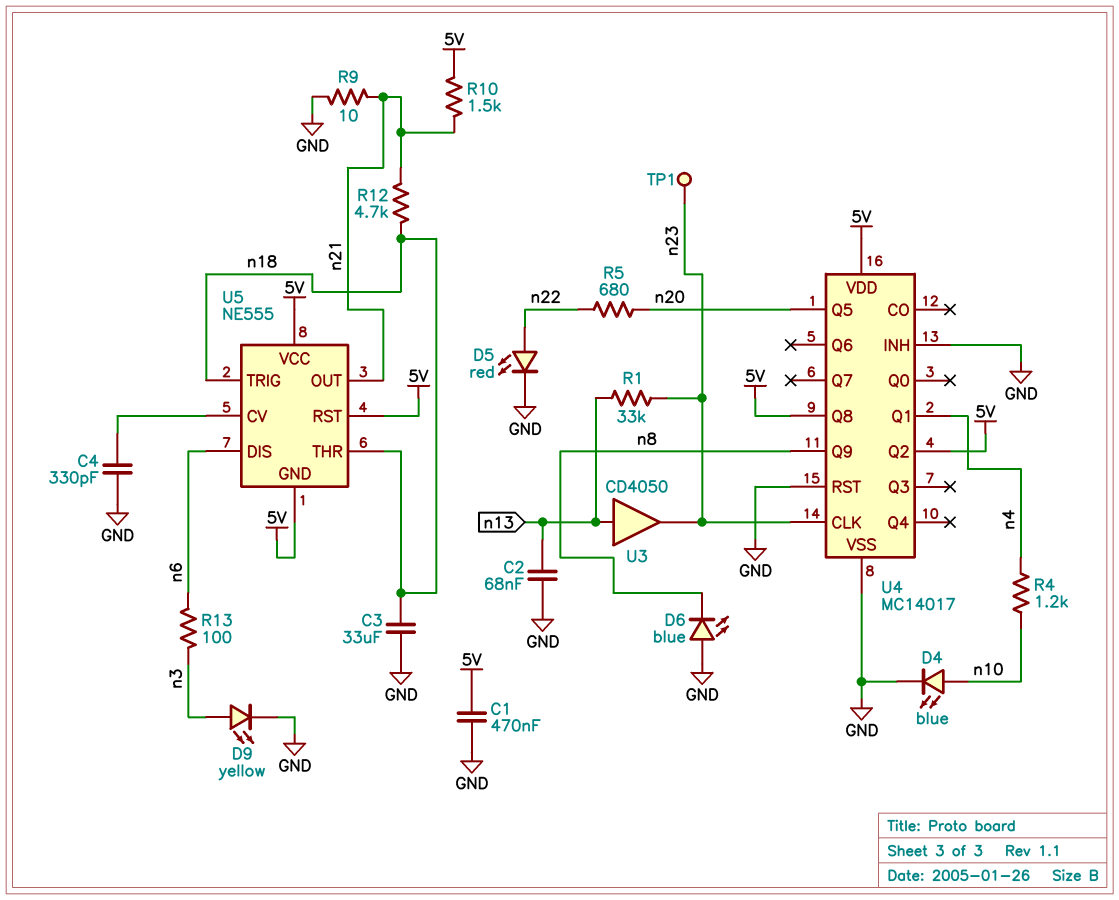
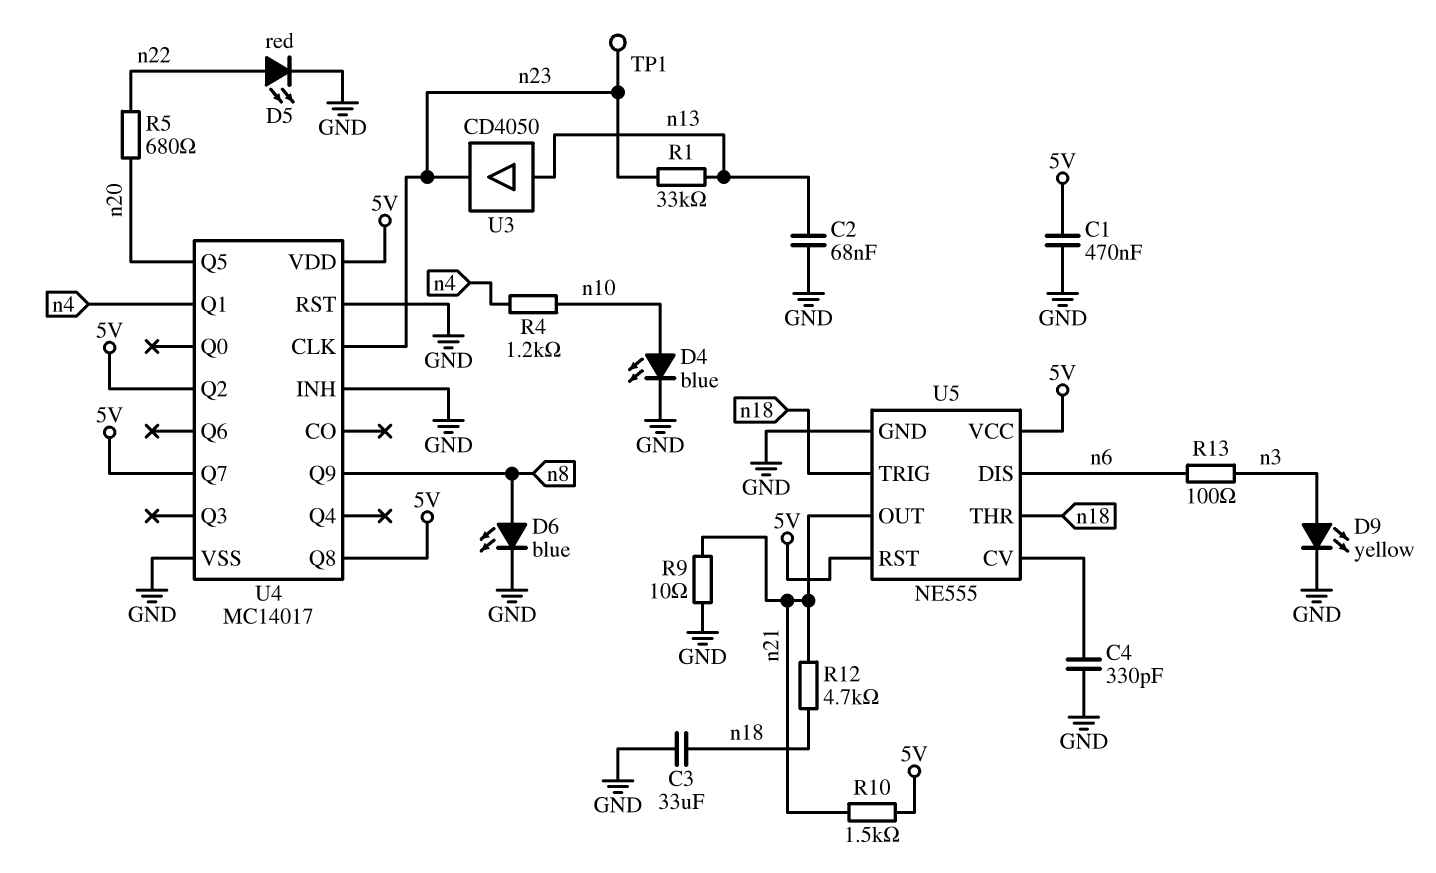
D6: LED blue (A GND, K n8) -> LED blue (A n8, K GND)
U4 pin Q7: none -> 5V
U5 pin GND: 5V -> GND

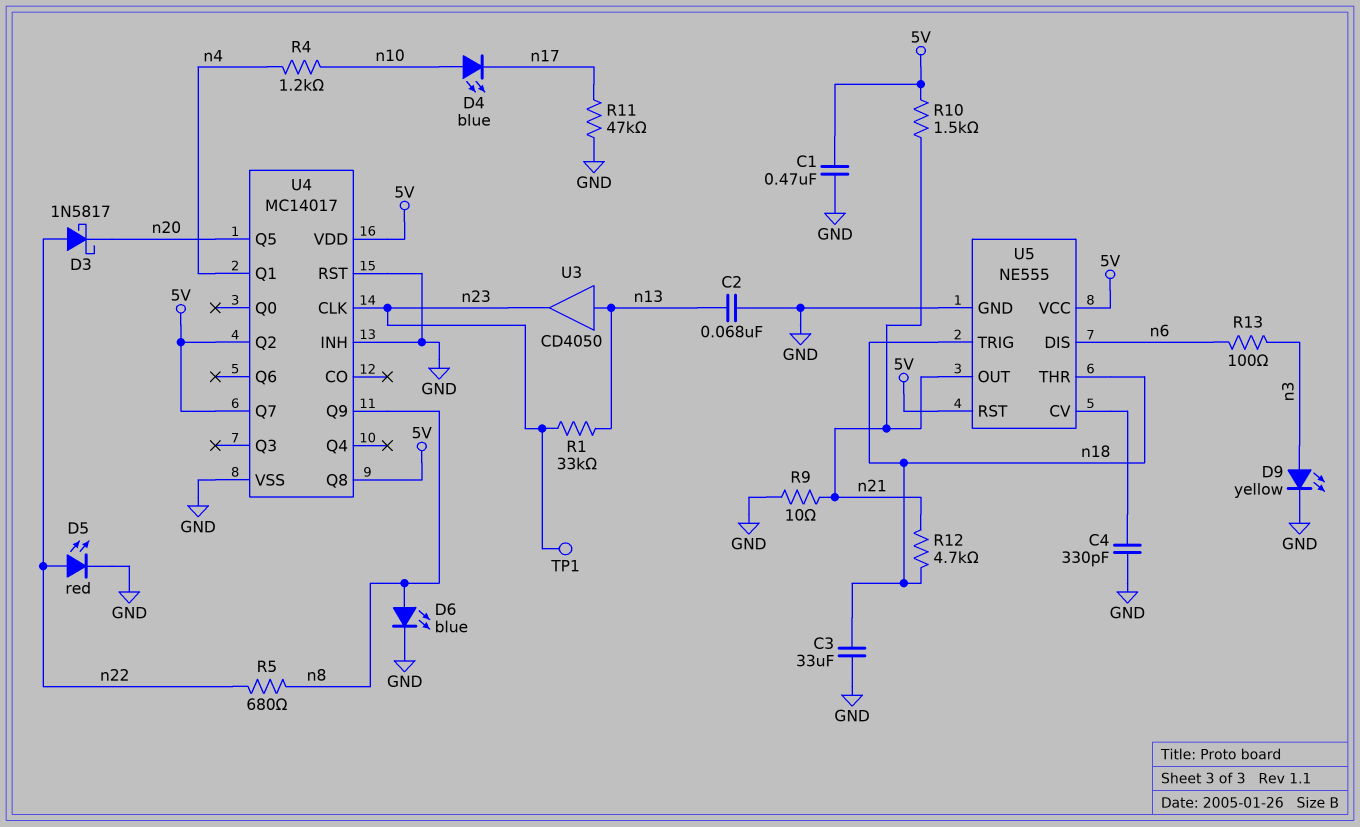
D3: none -> schottky 1N5817 (A n22, K n20)
D4: LED blue (A n10, K GND) -> LED blue (A n10, K n17)
R5: 680 (n20, n22) -> 680 (n8, n22)
R11: none -> 47k (GND, n17)

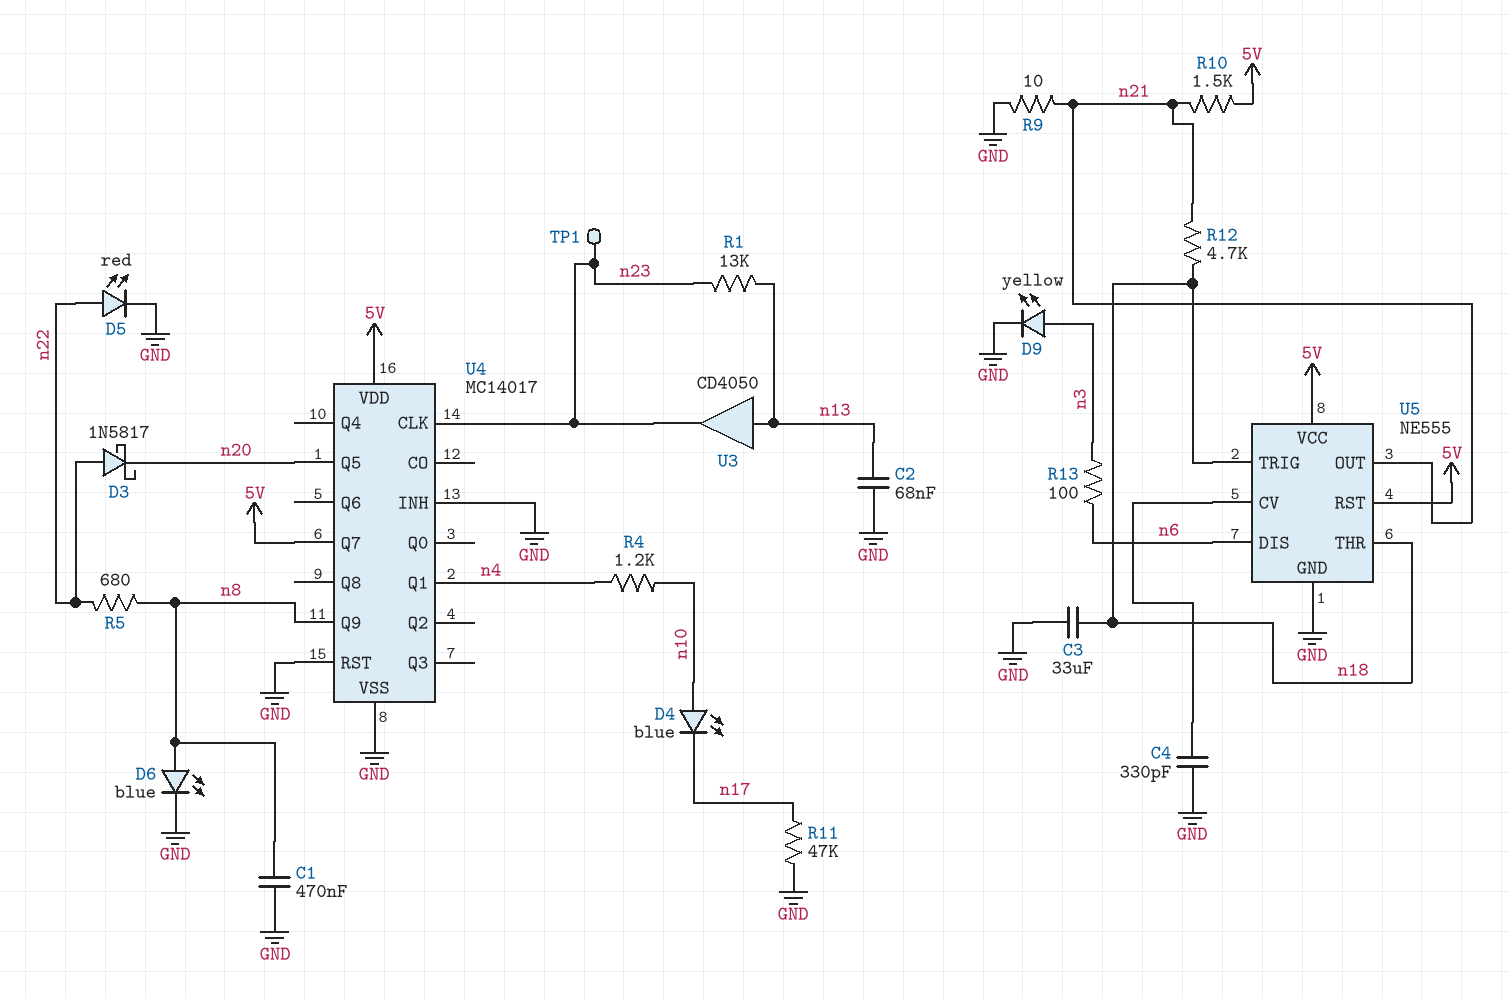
C1: 470nF (5V, GND) -> 470nF (GND, n8)
R1: 33k (n13, n23) -> 13k (n13, n23)
U4 pin Q2: 5V -> none
U4 pin Q8: 5V -> none

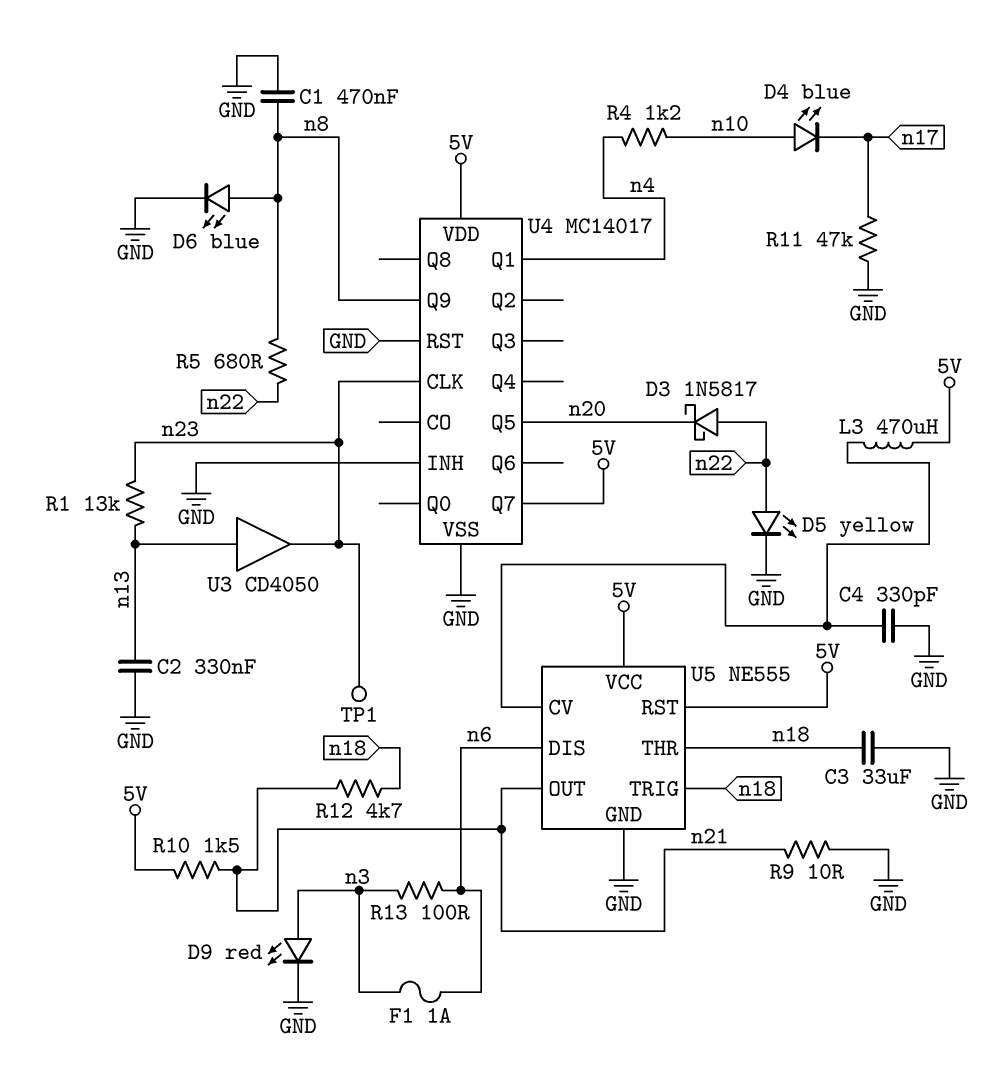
C2: 68nF (GND, n13) -> 330nF (GND, n13)
D5: LED red (A n22, K GND) -> LED yellow (A n22, K GND)
D9: LED yellow (A n3, K GND) -> LED red (A n3, K GND)
F1: none -> 1A (n3, n6)
L3: none -> 470uH (5V, U5/CV)

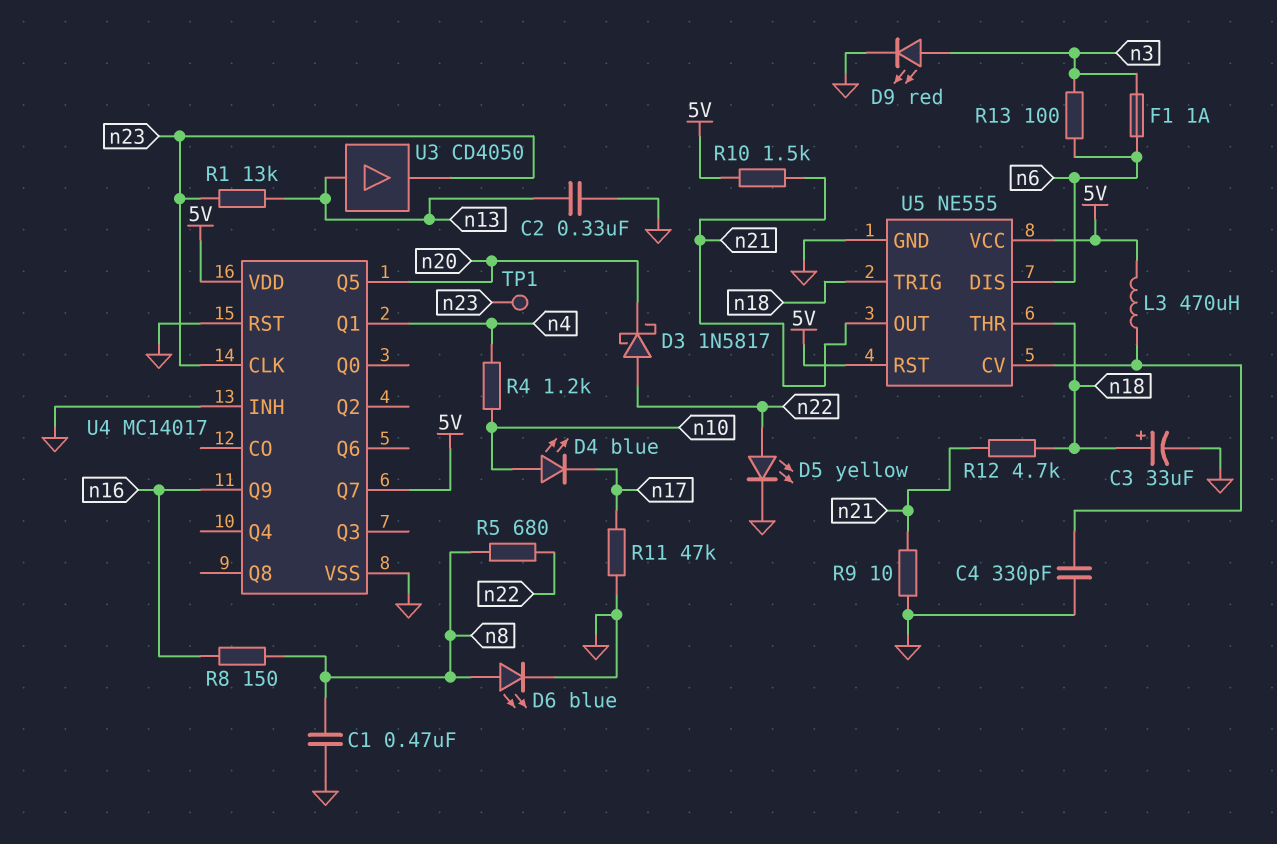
C3: 33uF (GND, n18) -> 33uF (plus n18, minus GND)
R8: none -> 150 (n8, n16)
U4 pin Q9: n8 -> n16

